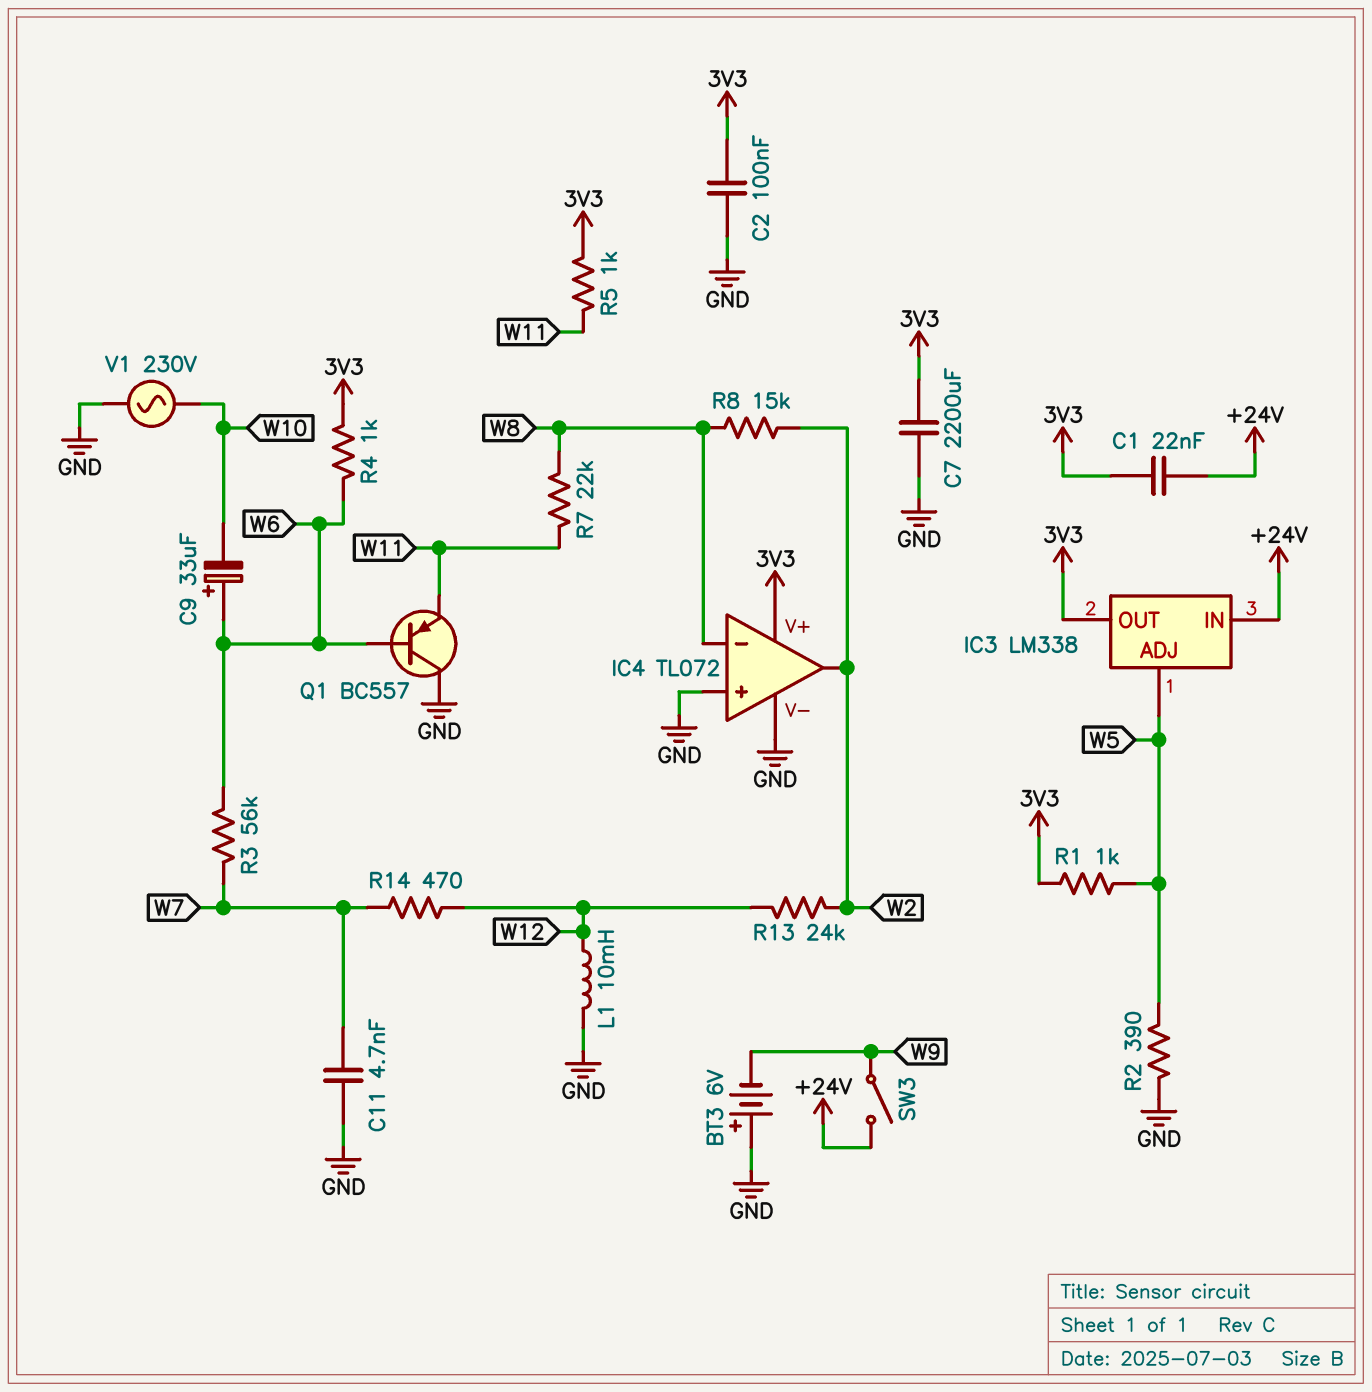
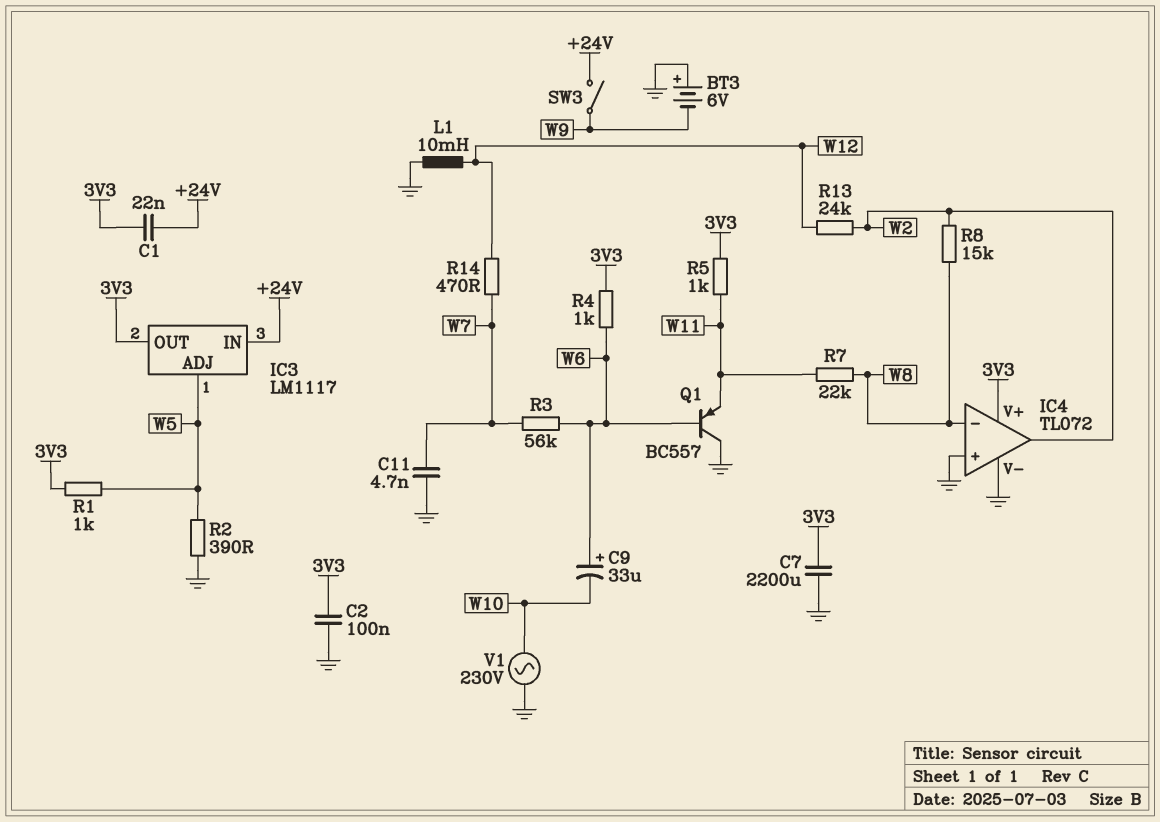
IC3: LM338 -> LM1117

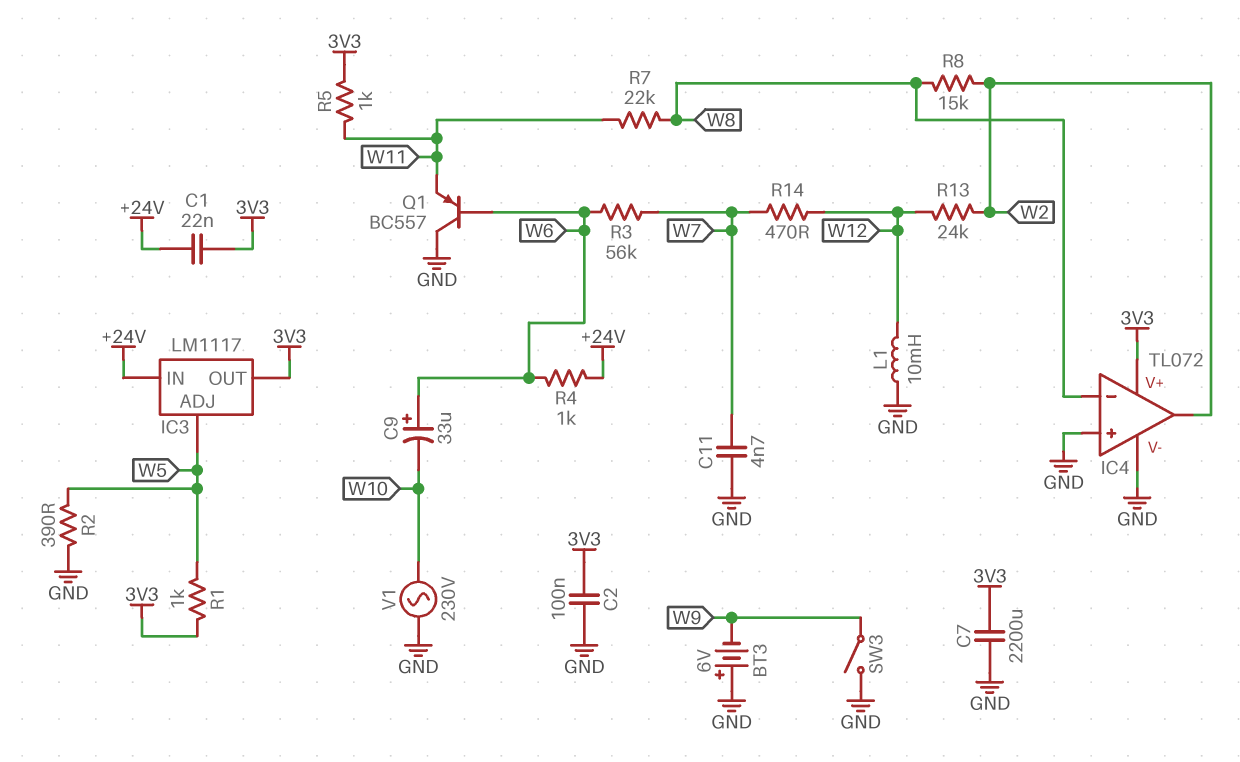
R4: 1k (3V3, W6) -> 1k (+24V, W6)
SW3: switch (+24V, W9) -> switch (GND, W9)

